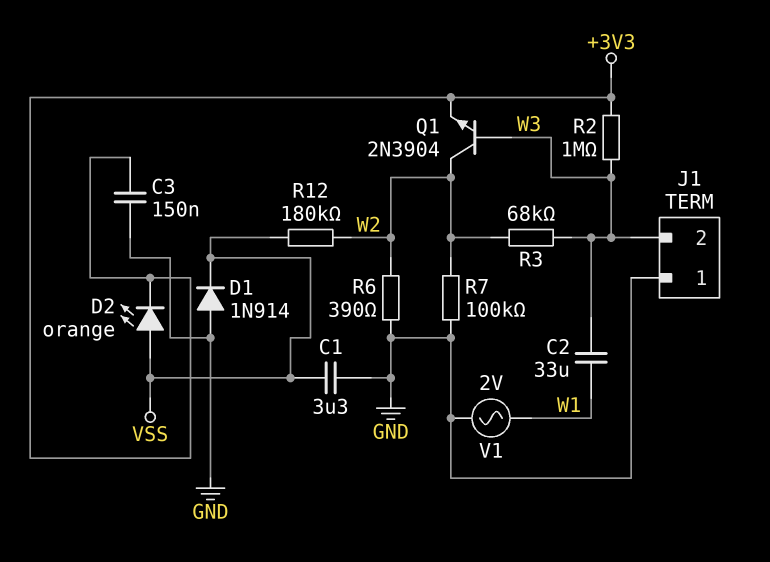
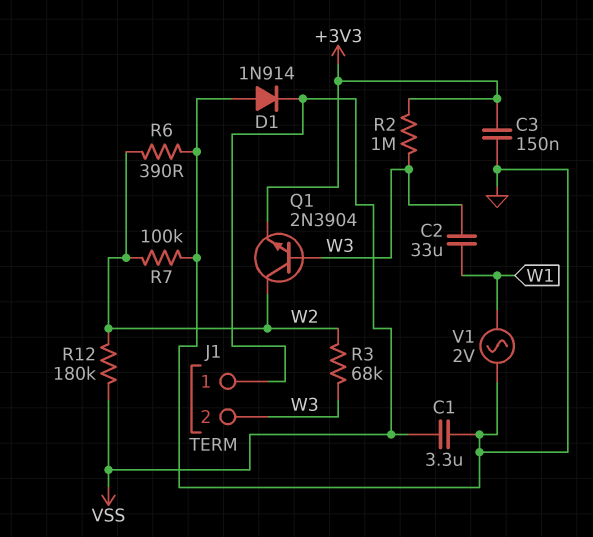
D2: LED orange (A VSS, K +3V3) -> none
J1 pin 1: GND -> VSS

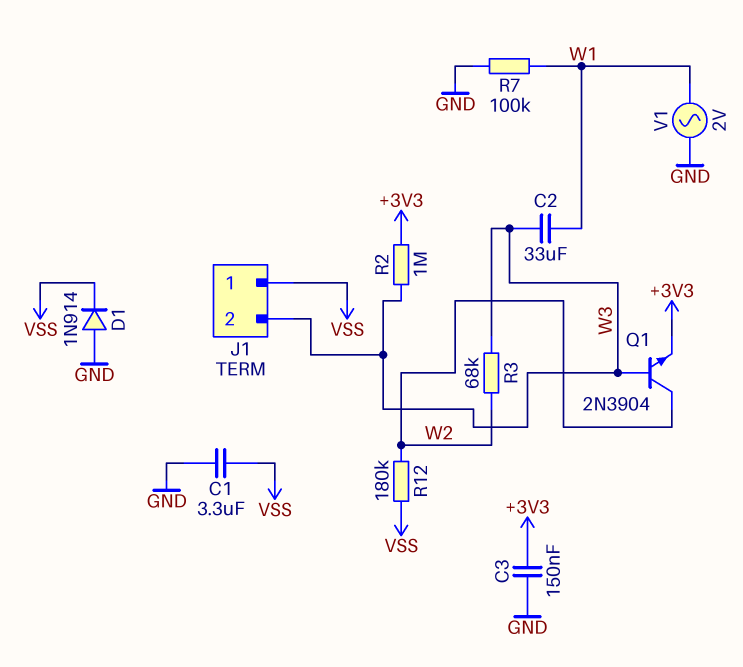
R6: 390 (GND, W2) -> none
R7: 100k (GND, W2) -> 100k (GND, W1)

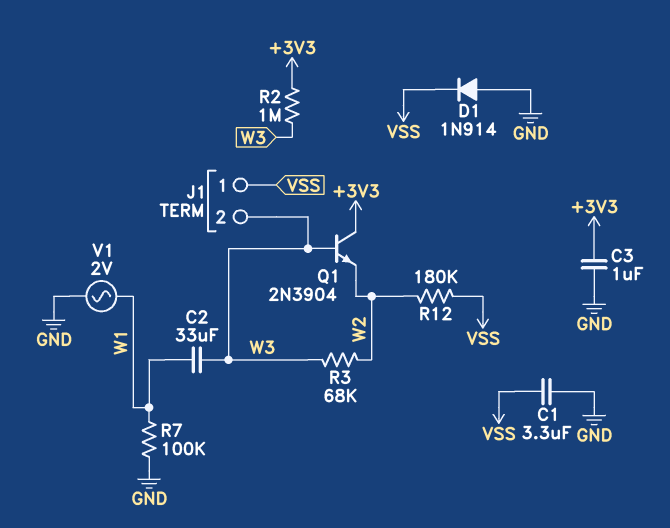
C3: 150nF (+3V3, GND) -> 1uF (+3V3, GND)
Q1: NPN 2N3904 (B W3, C W2, E +3V3) -> NPN 2N3904 (B W3, C +3V3, E W2)

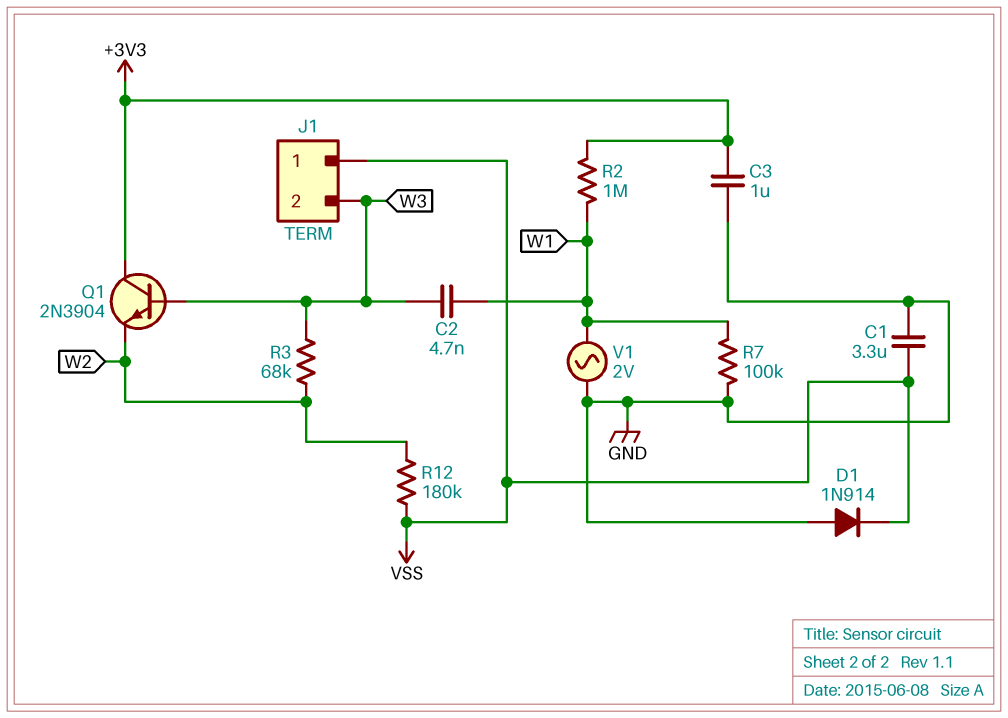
C2: 33uF (W1, W3) -> 4.7nF (W1, W3)
R2: 1M (+3V3, W3) -> 1M (+3V3, W1)

